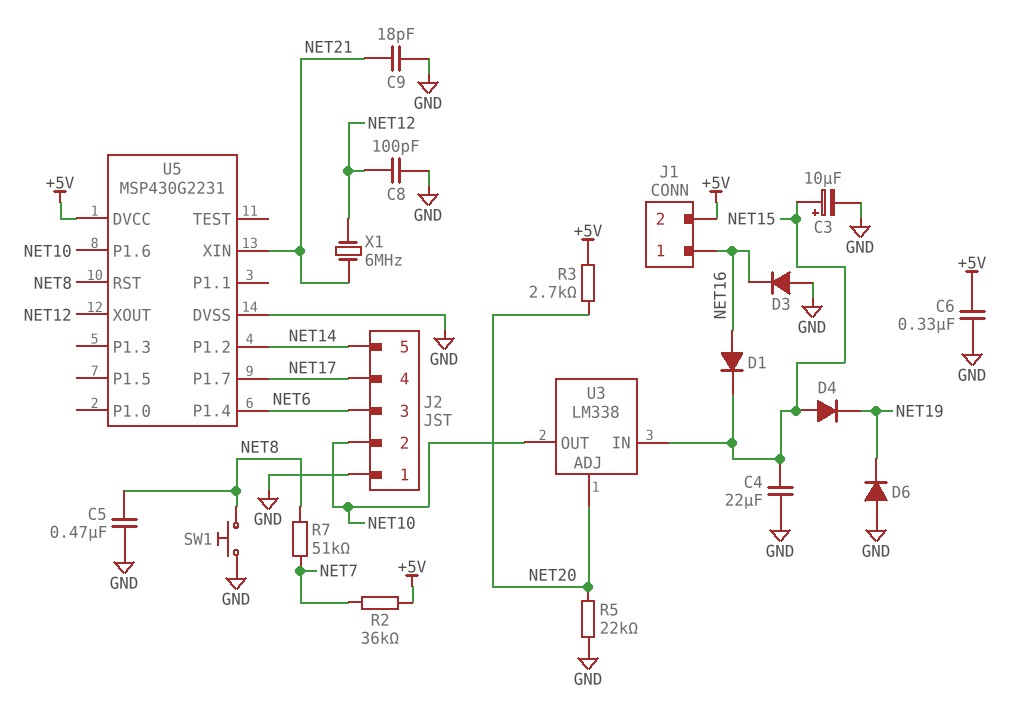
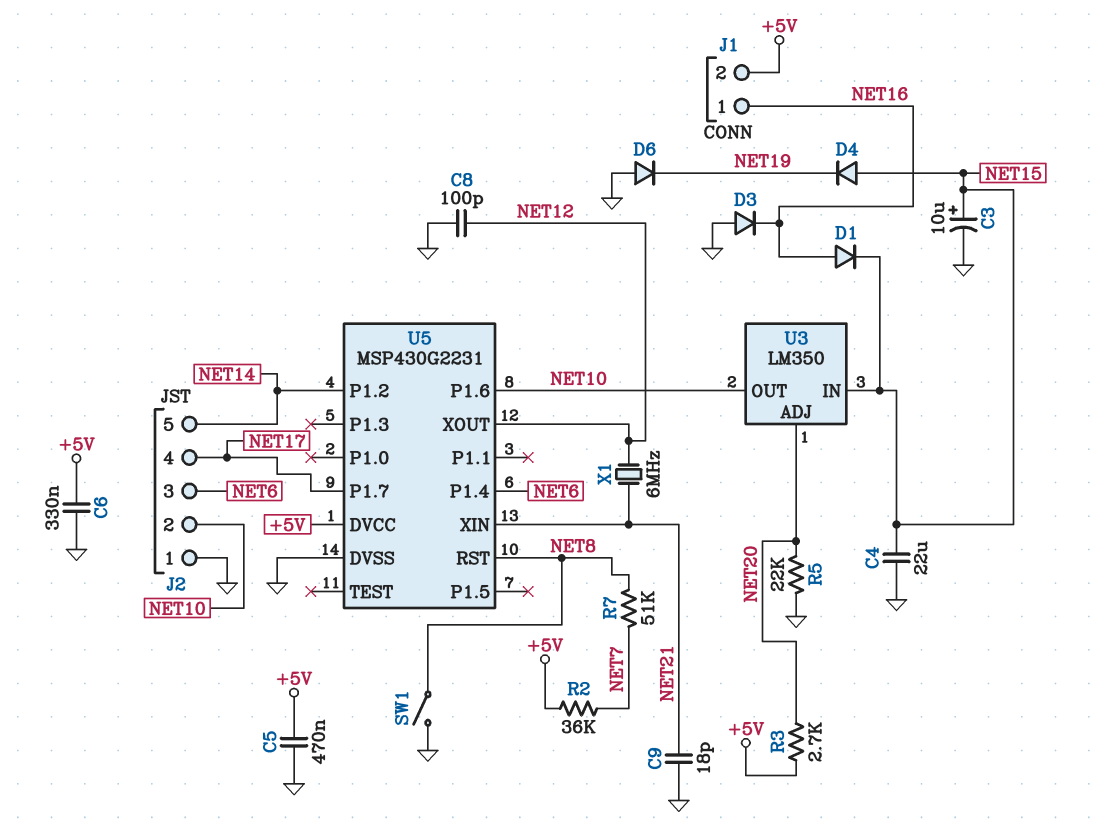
C5: 470nF (GND, NET8) -> 470nF (+5V, GND)
SW1: button (GND, NET8) -> switch (GND, NET8)
U3: LM338 -> LM350

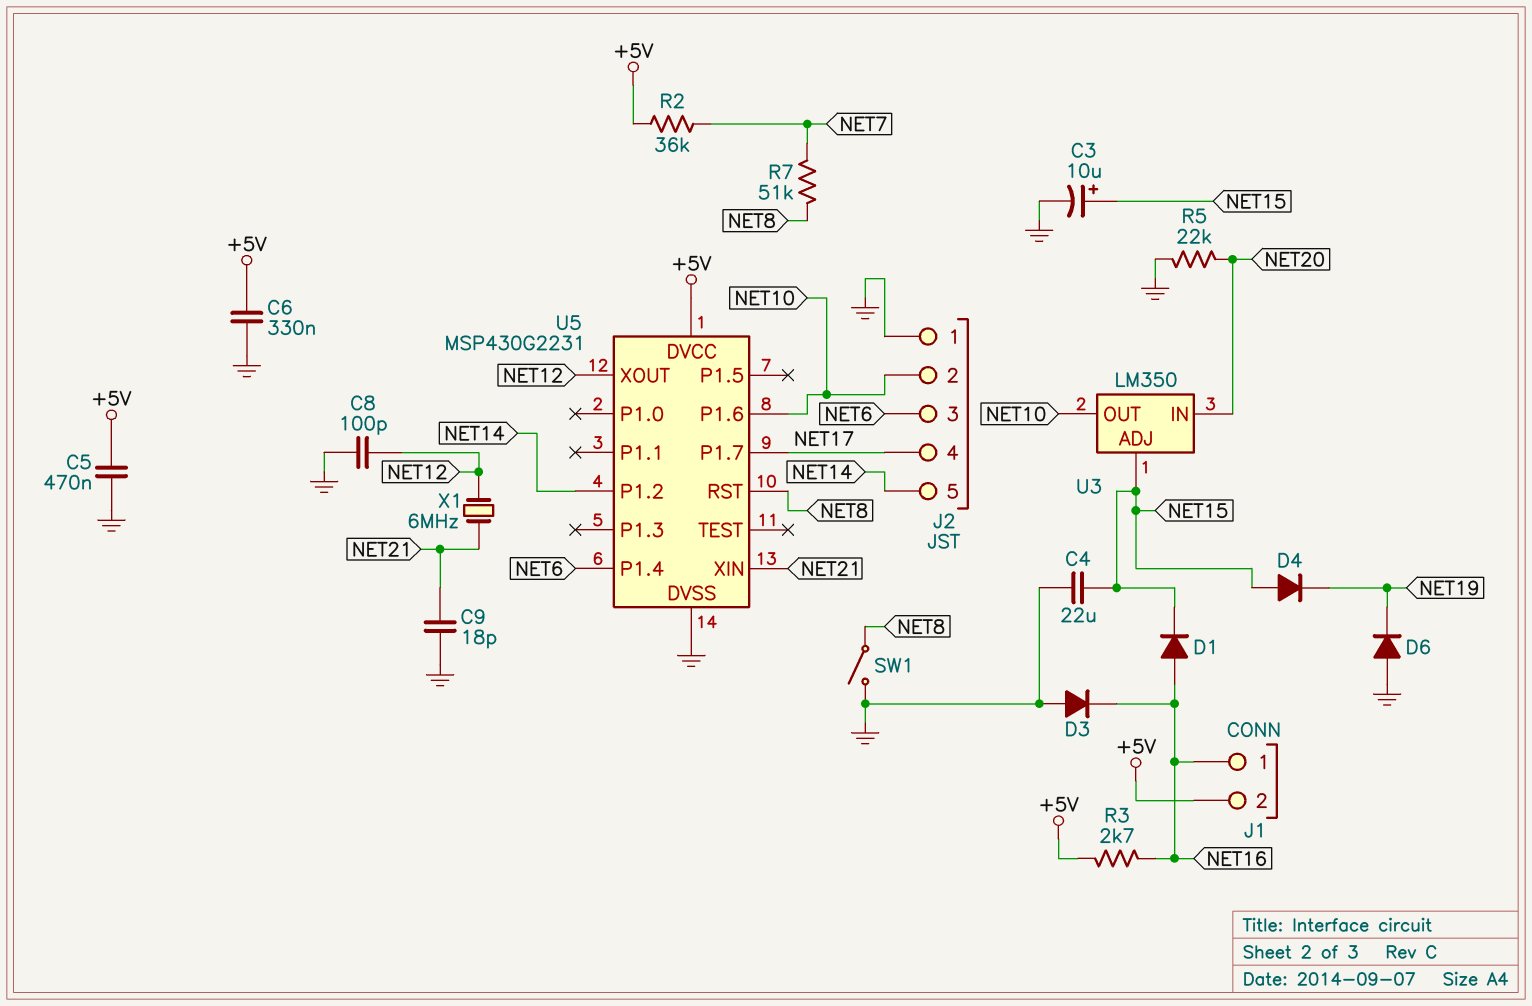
R3: 2.7k (+5V, NET20) -> 2.7k (+5V, NET16)
U3 pin ADJ: NET20 -> NET15
U3 pin IN: NET15 -> NET20

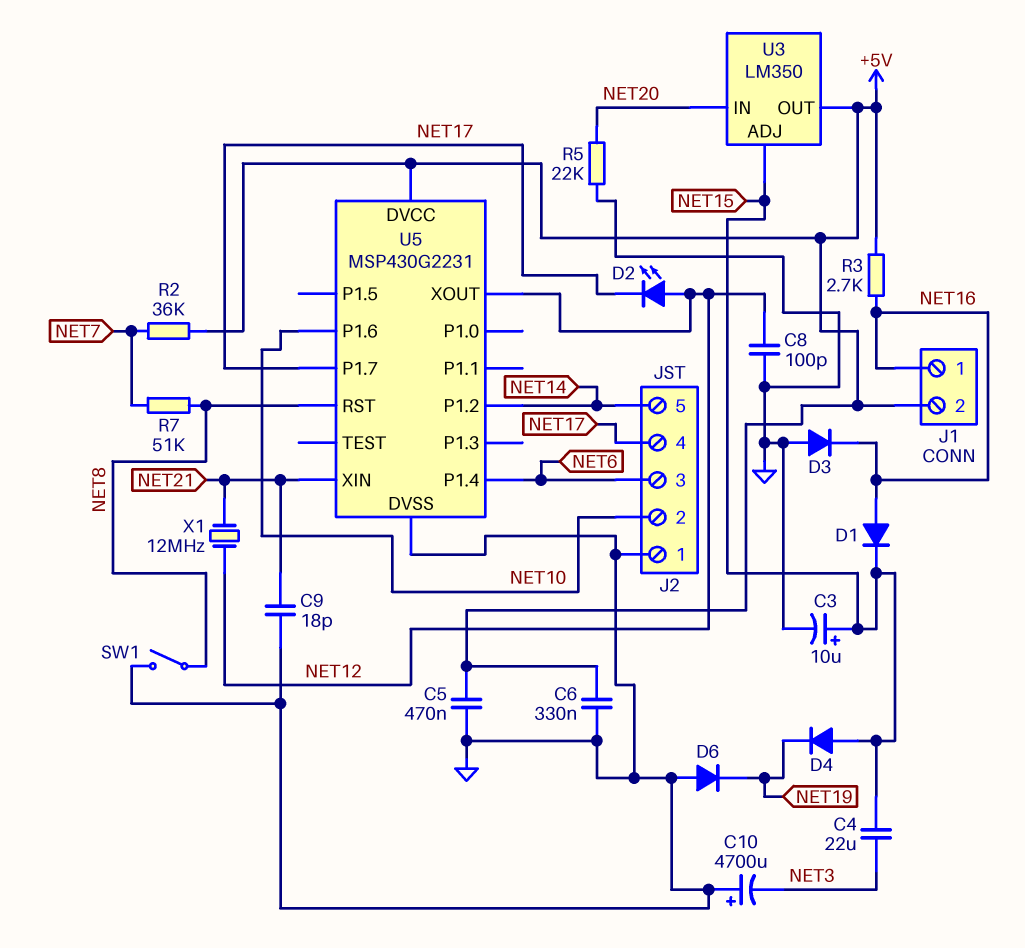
C4: 22uF (GND, NET15) -> 22uF (NET3, NET15)
C10: none -> 4700uF (plus GND, minus NET3)
D2: none -> LED (A NET12, K NET17)
U3 pin OUT: NET10 -> +5V
X1: 6MHz (NET12, NET21) -> 12MHz (NET12, NET21)

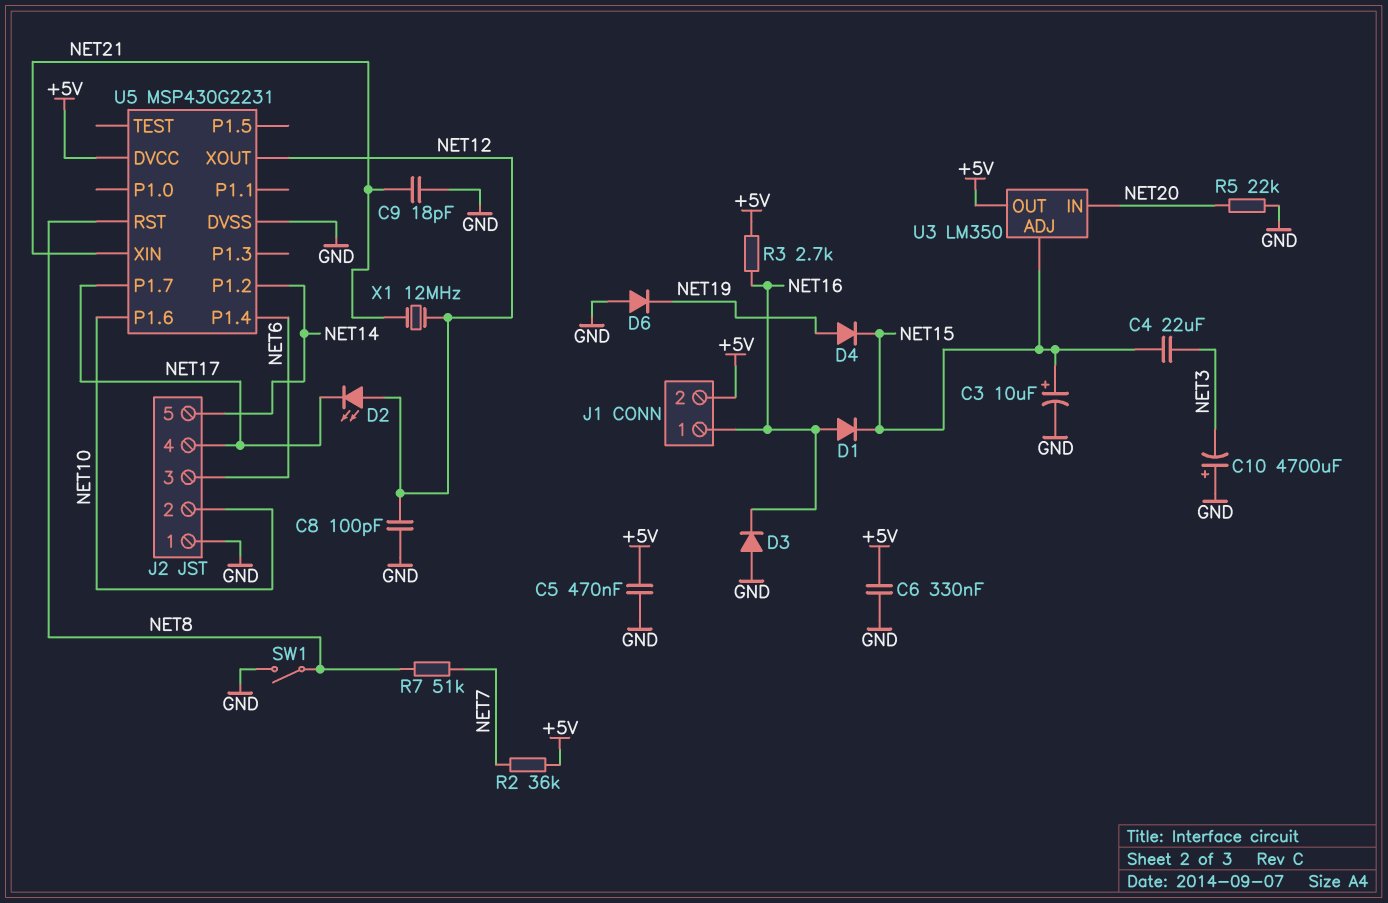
D4: diode (A NET15, K NET19) -> diode (A NET19, K NET15)

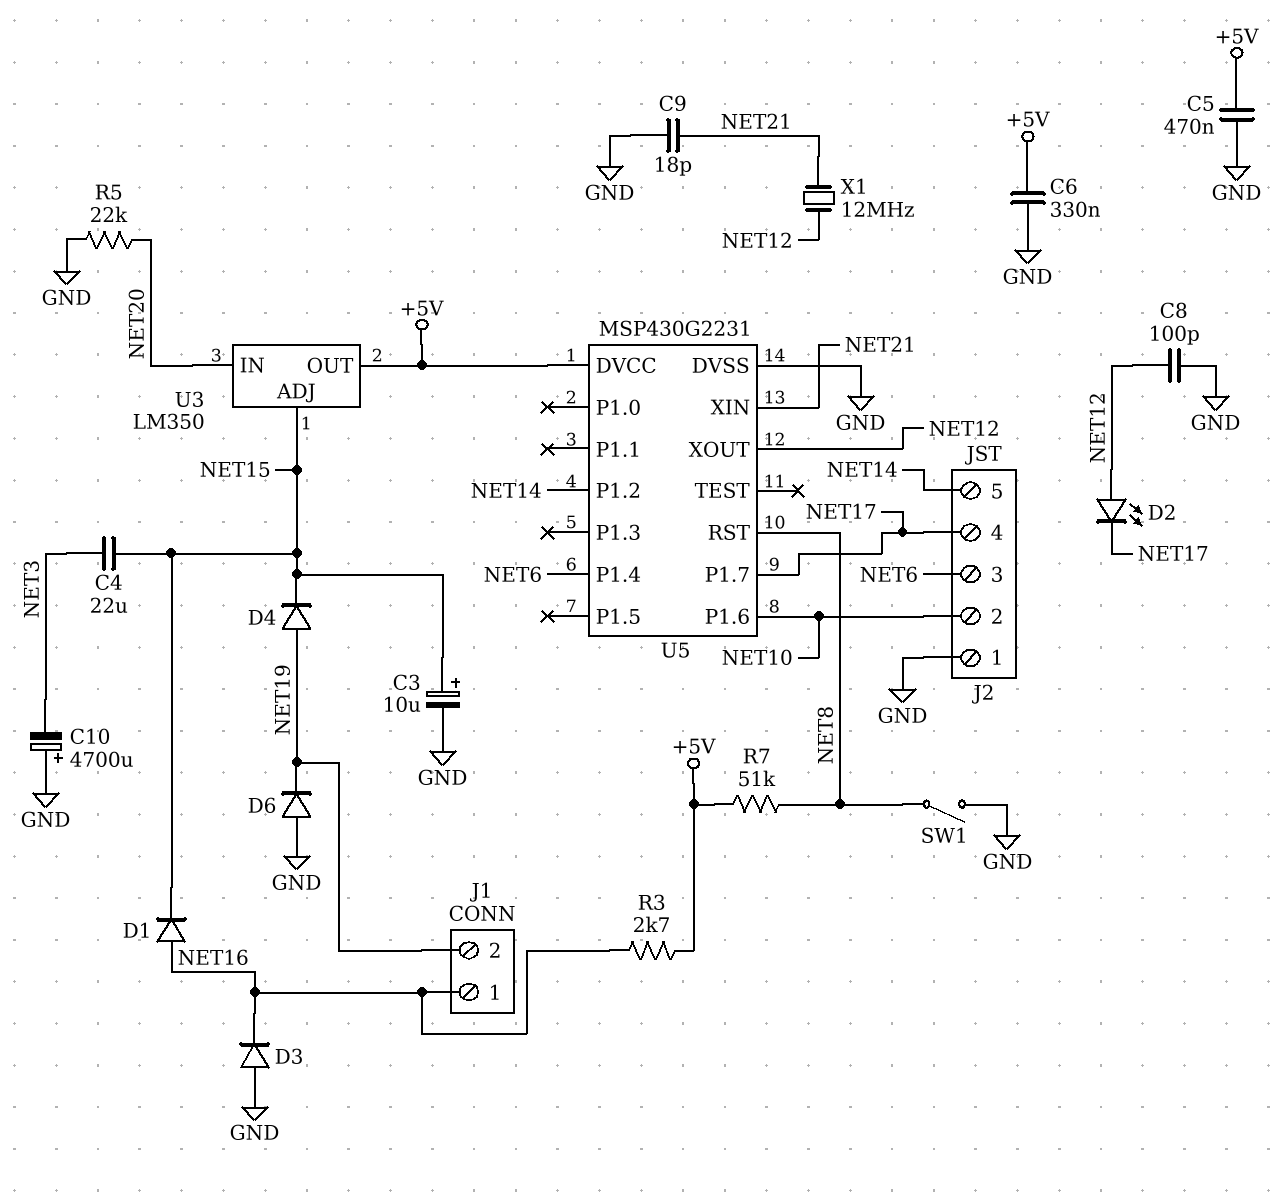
J1 pin 2: +5V -> NET19
R2: 36k (+5V, NET7) -> none
R7: 51k (NET7, NET8) -> 51k (+5V, NET8)

